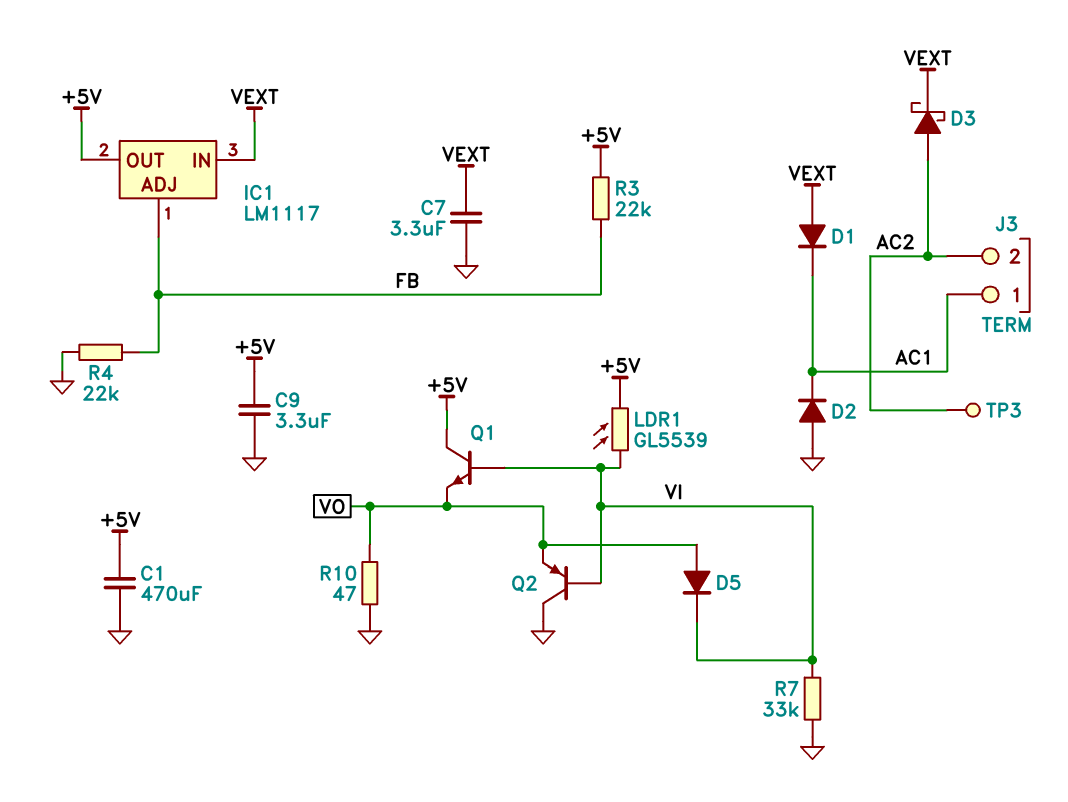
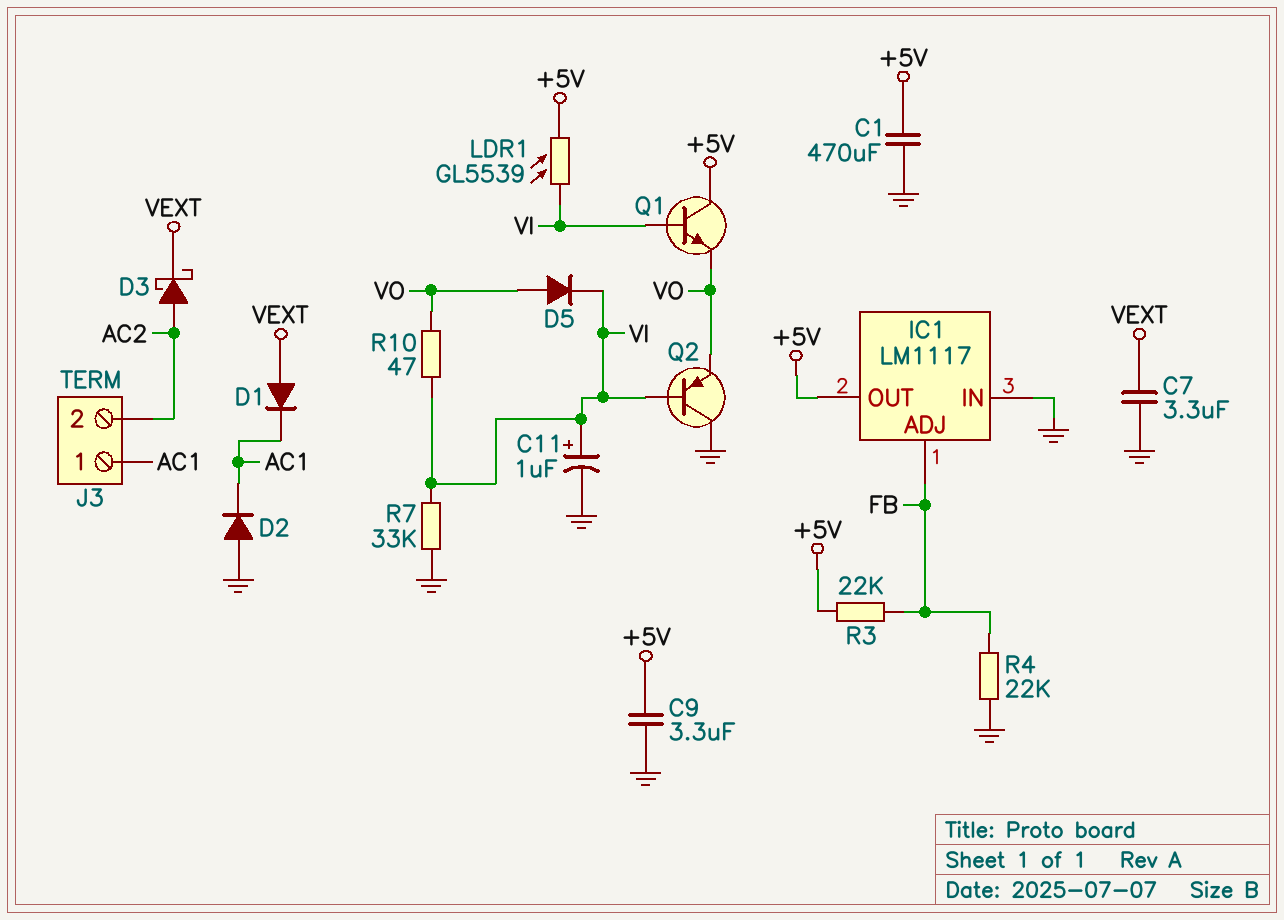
C11: none -> 1uF (plus VI, minus GND)
IC1 pin IN: VEXT -> GND
R10: 47 (GND, VO) -> 47 (VI, VO)
TP3: test point (AC2) -> none

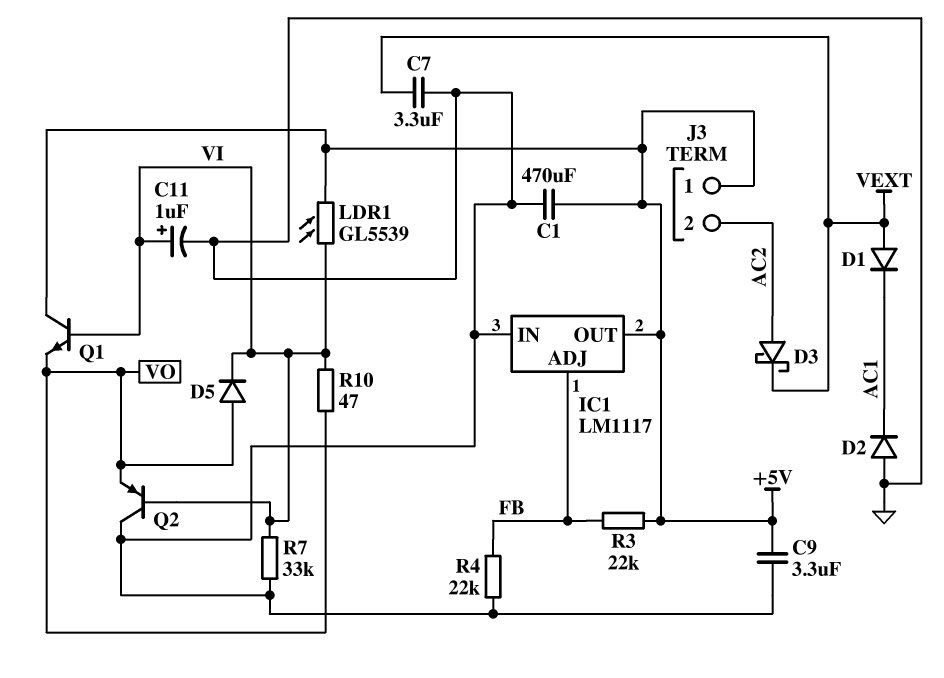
J3 pin 1: AC1 -> +5V

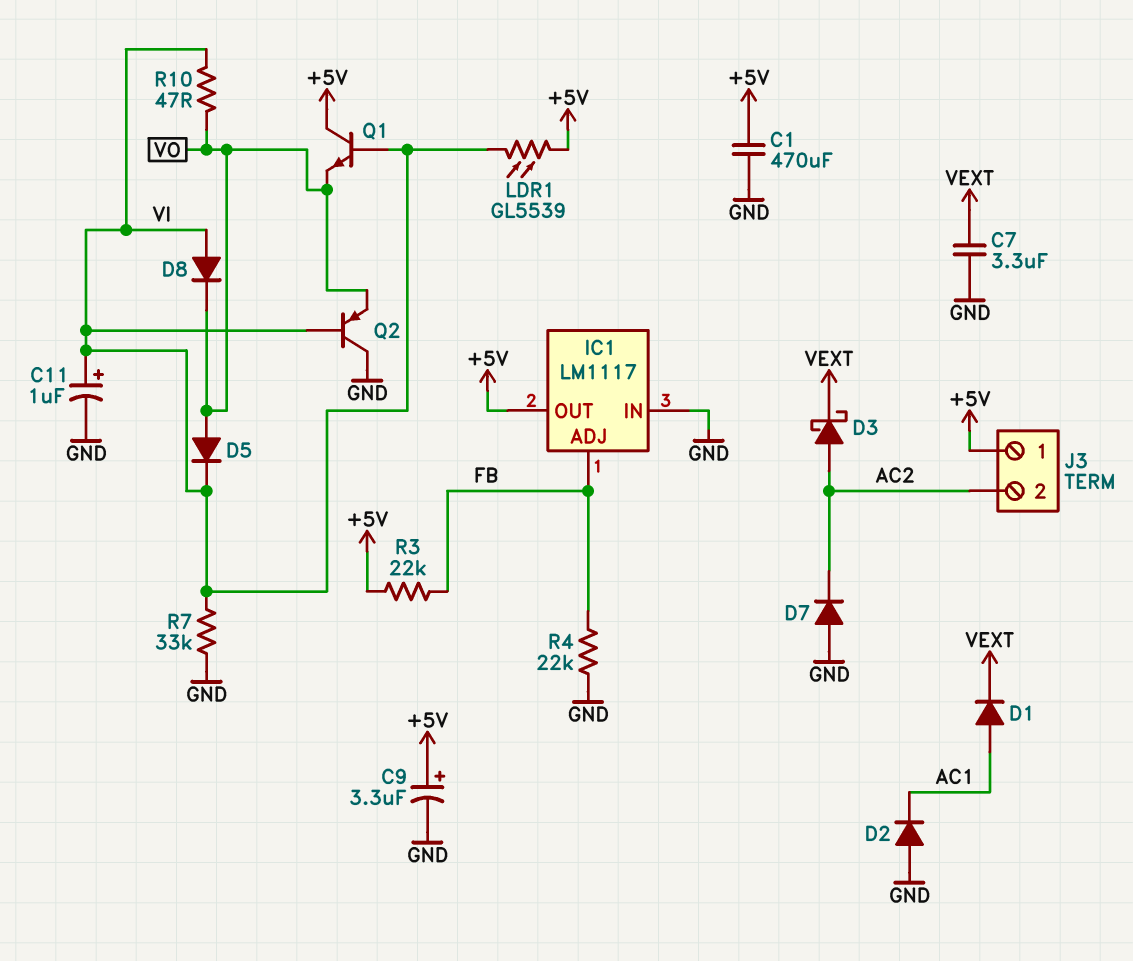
C9: 3.3uF (+5V, GND) -> 3.3uF (plus +5V, minus GND)
D1: diode (A VEXT, K AC1) -> diode (A AC1, K VEXT)
D7: none -> diode (A GND, K AC2)
D8: none -> diode (A VI, K VO)

